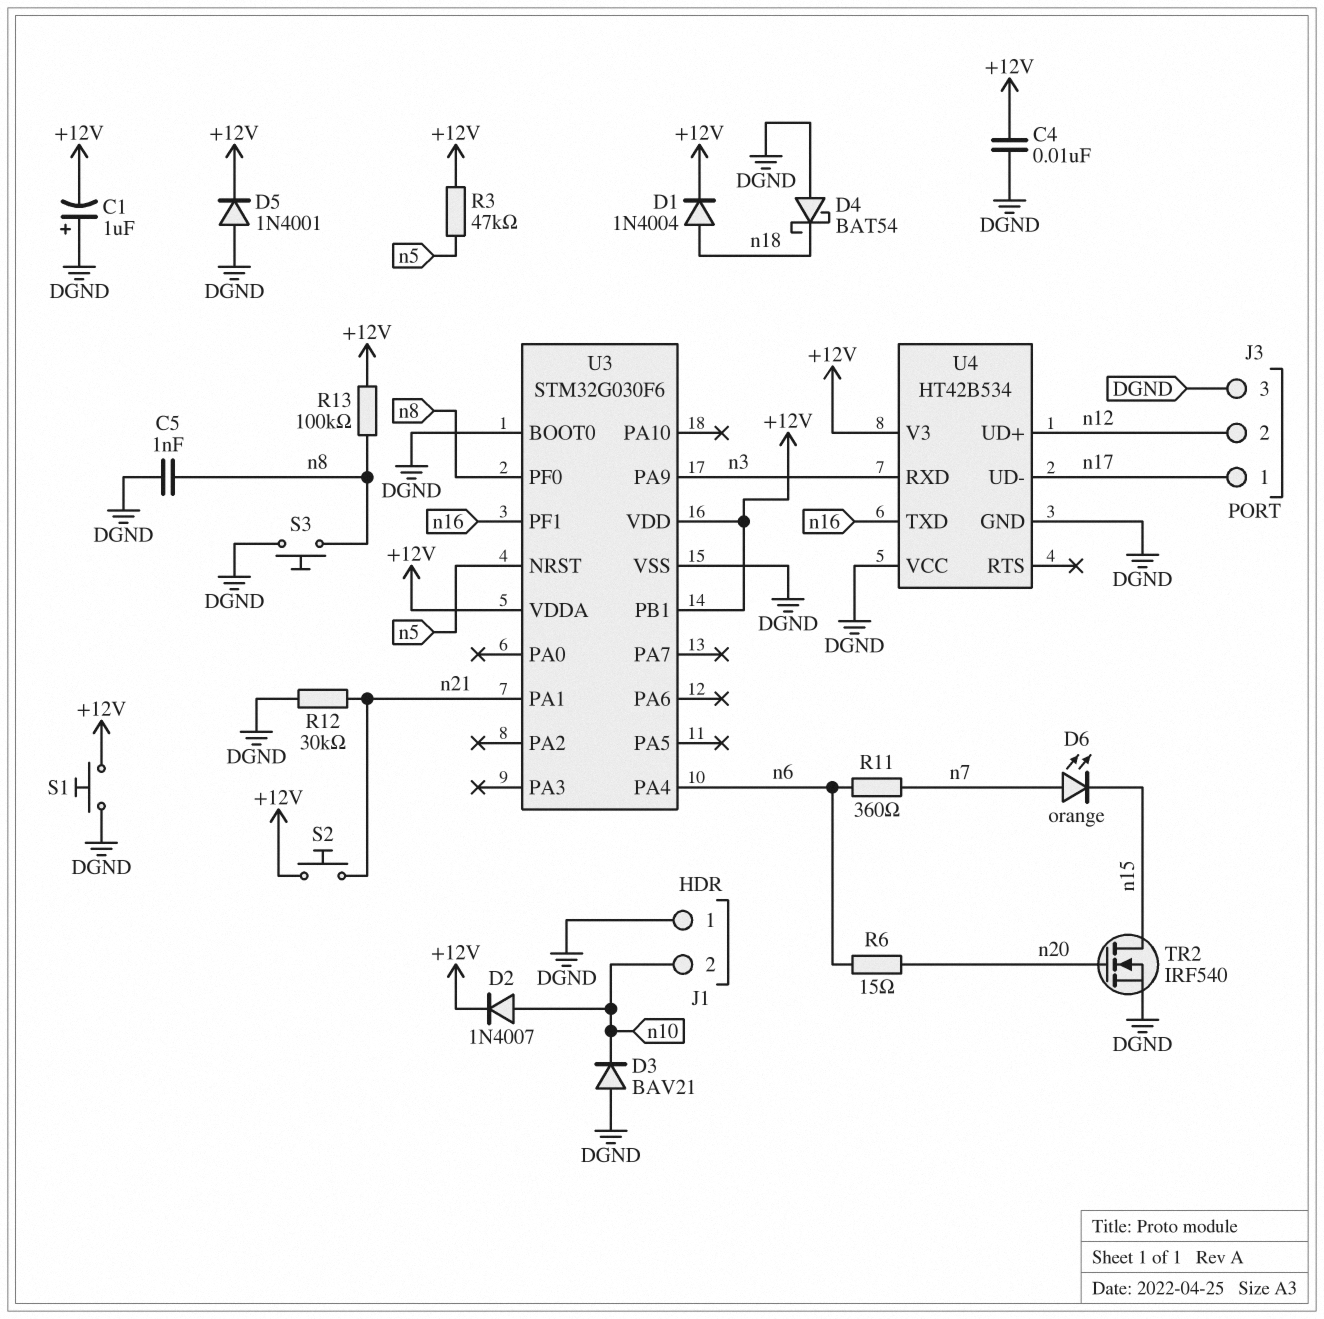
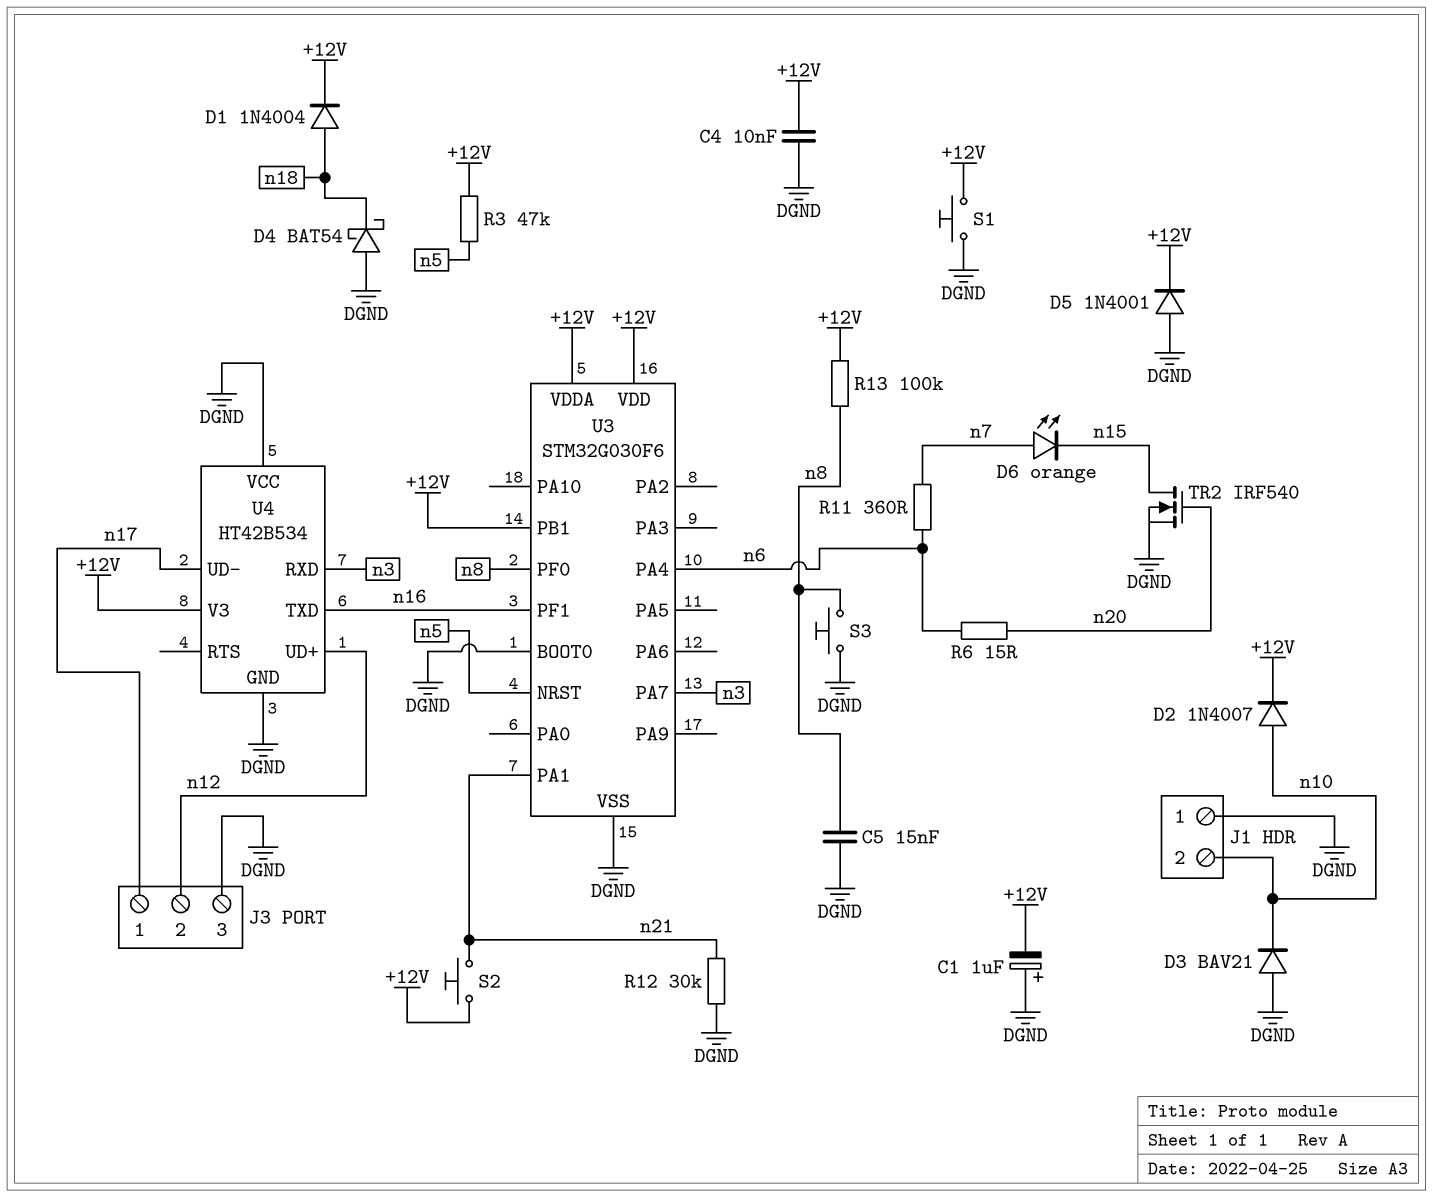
C5: 1nF (DGND, n8) -> 15nF (DGND, n8)
U3 pin PA7: none -> n3
U3 pin PA9: n3 -> none

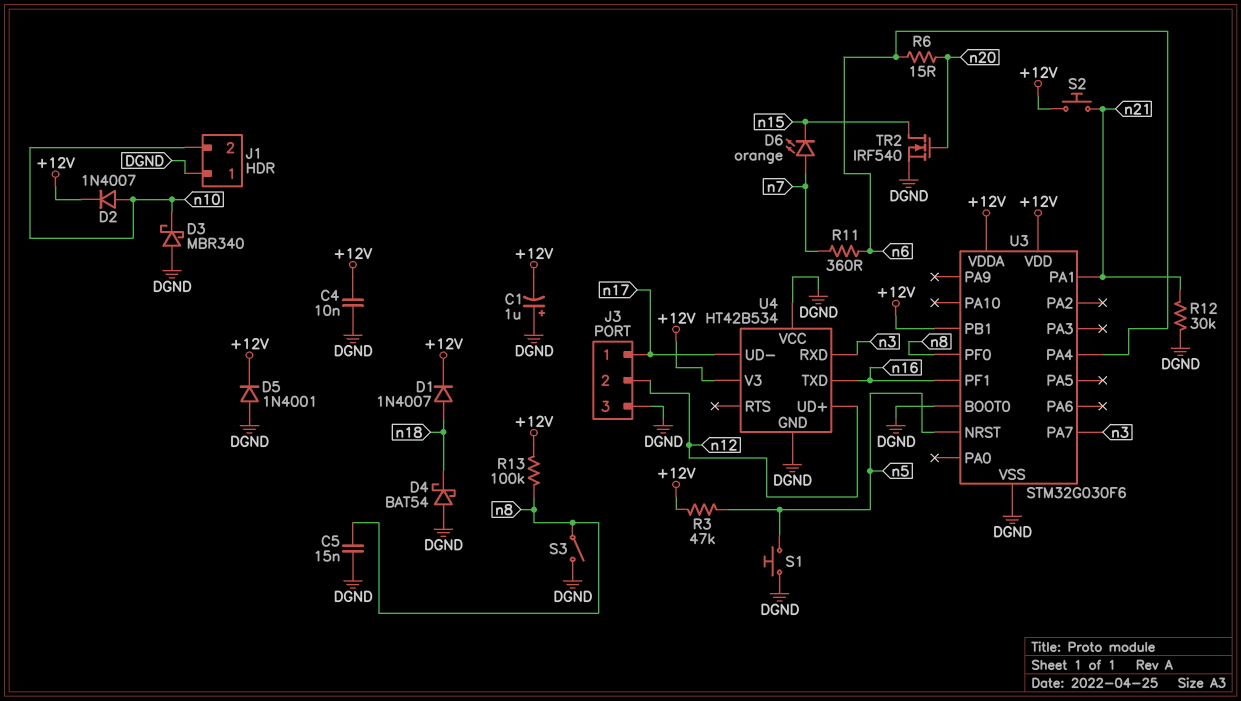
D1: diode 1N4004 (A n18, K +12V) -> diode 1N4007 (A n18, K +12V)
D3: diode BAV21 (A DGND, K n10) -> schottky MBR340 (A DGND, K n10)
S1: button (+12V, DGND) -> button (DGND, n5)
S3: button (DGND, n8) -> switch (DGND, n8)

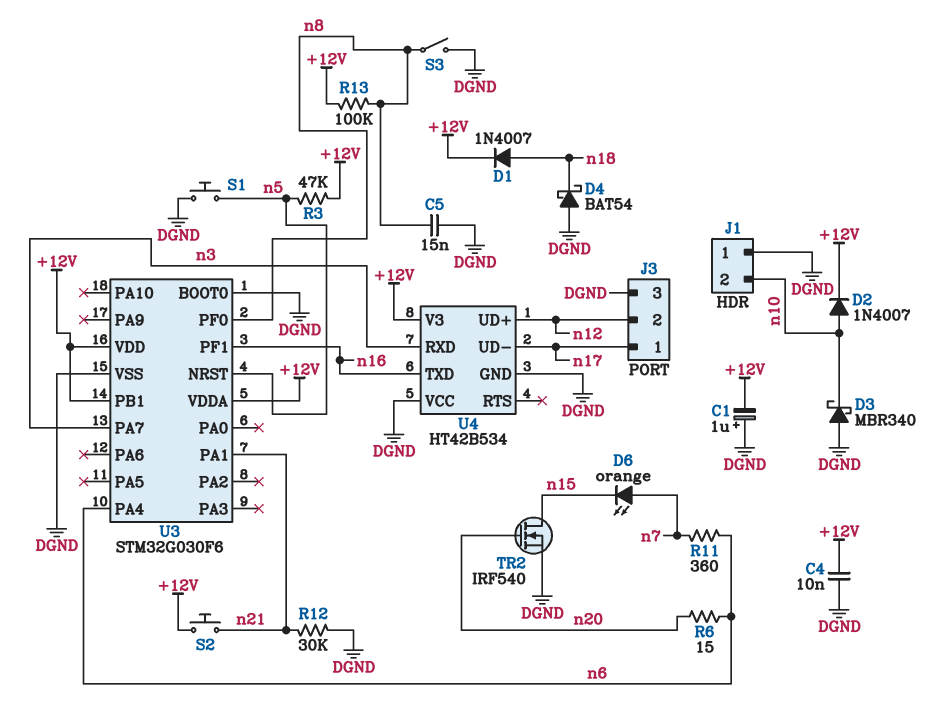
D5: diode 1N4001 (A DGND, K +12V) -> none

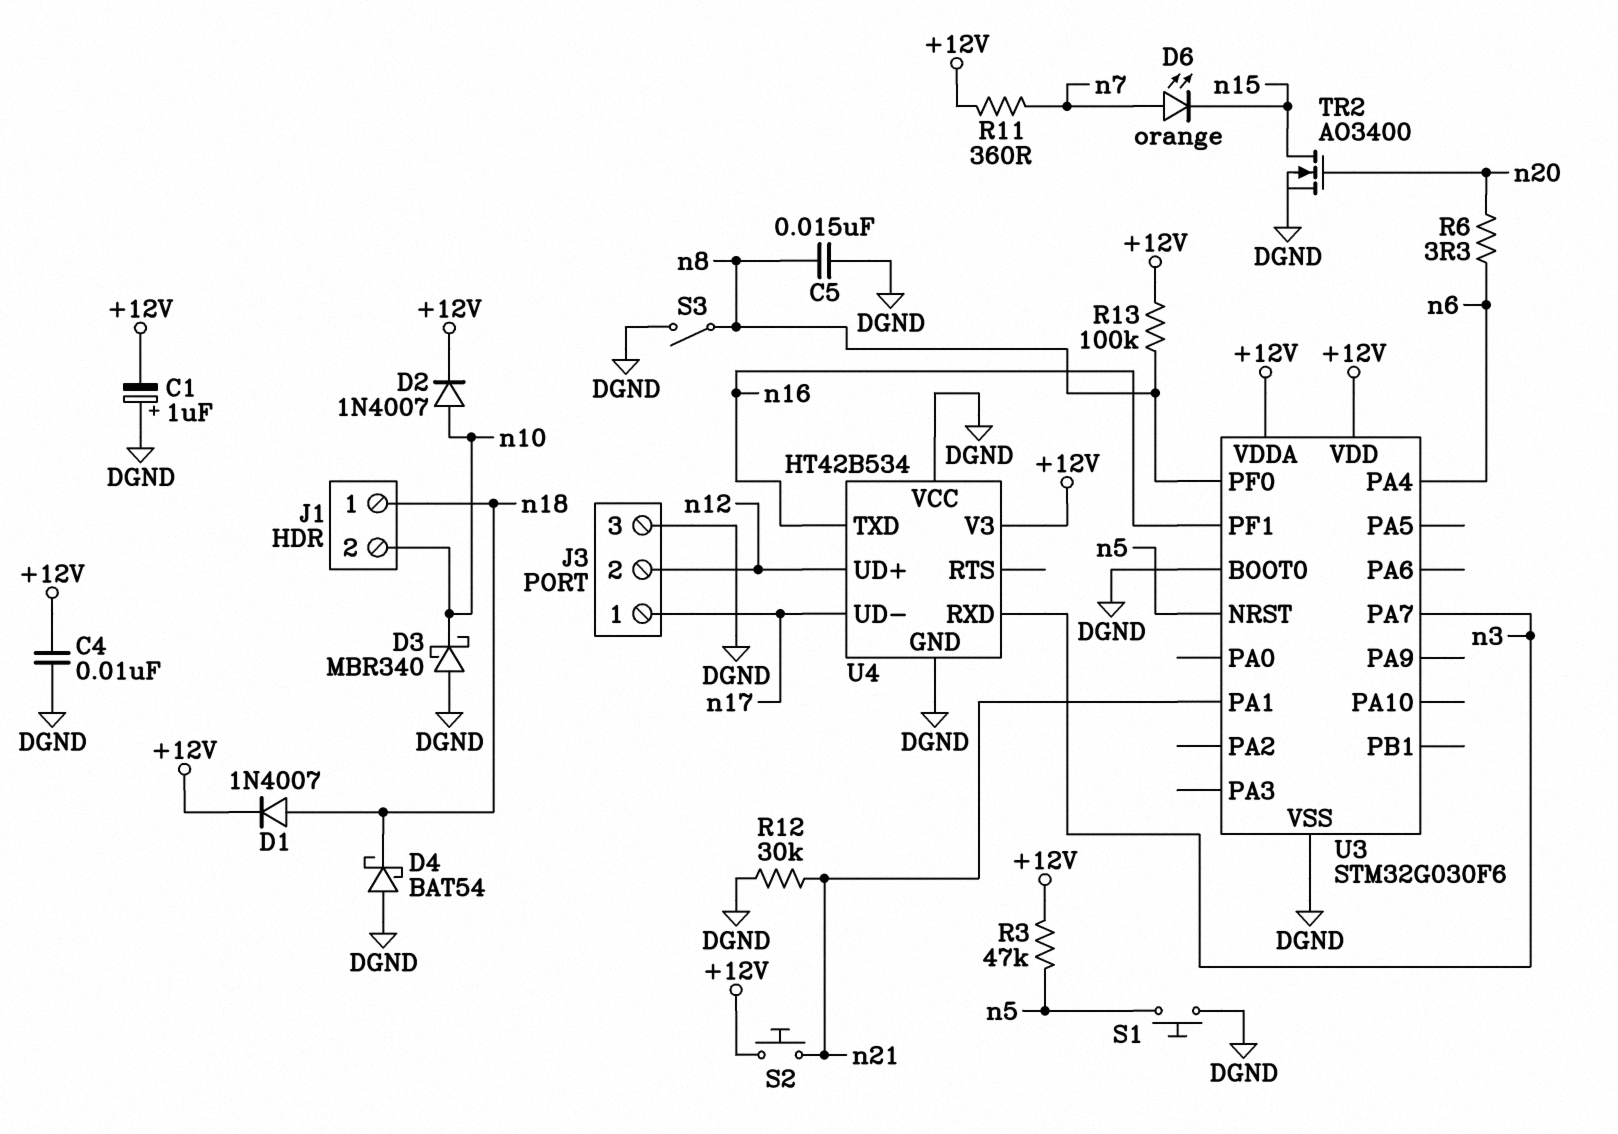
J1 pin 1: DGND -> n18
R6: 15 (n6, n20) -> 3.3 (n6, n20)
R11: 360 (n6, n7) -> 360 (+12V, n7)
TR2: NMOS IRF540 (G n20, D n15, S DGND) -> NMOS AO3400 (G n20, D n15, S DGND)
U3 pin PB1: +12V -> none

